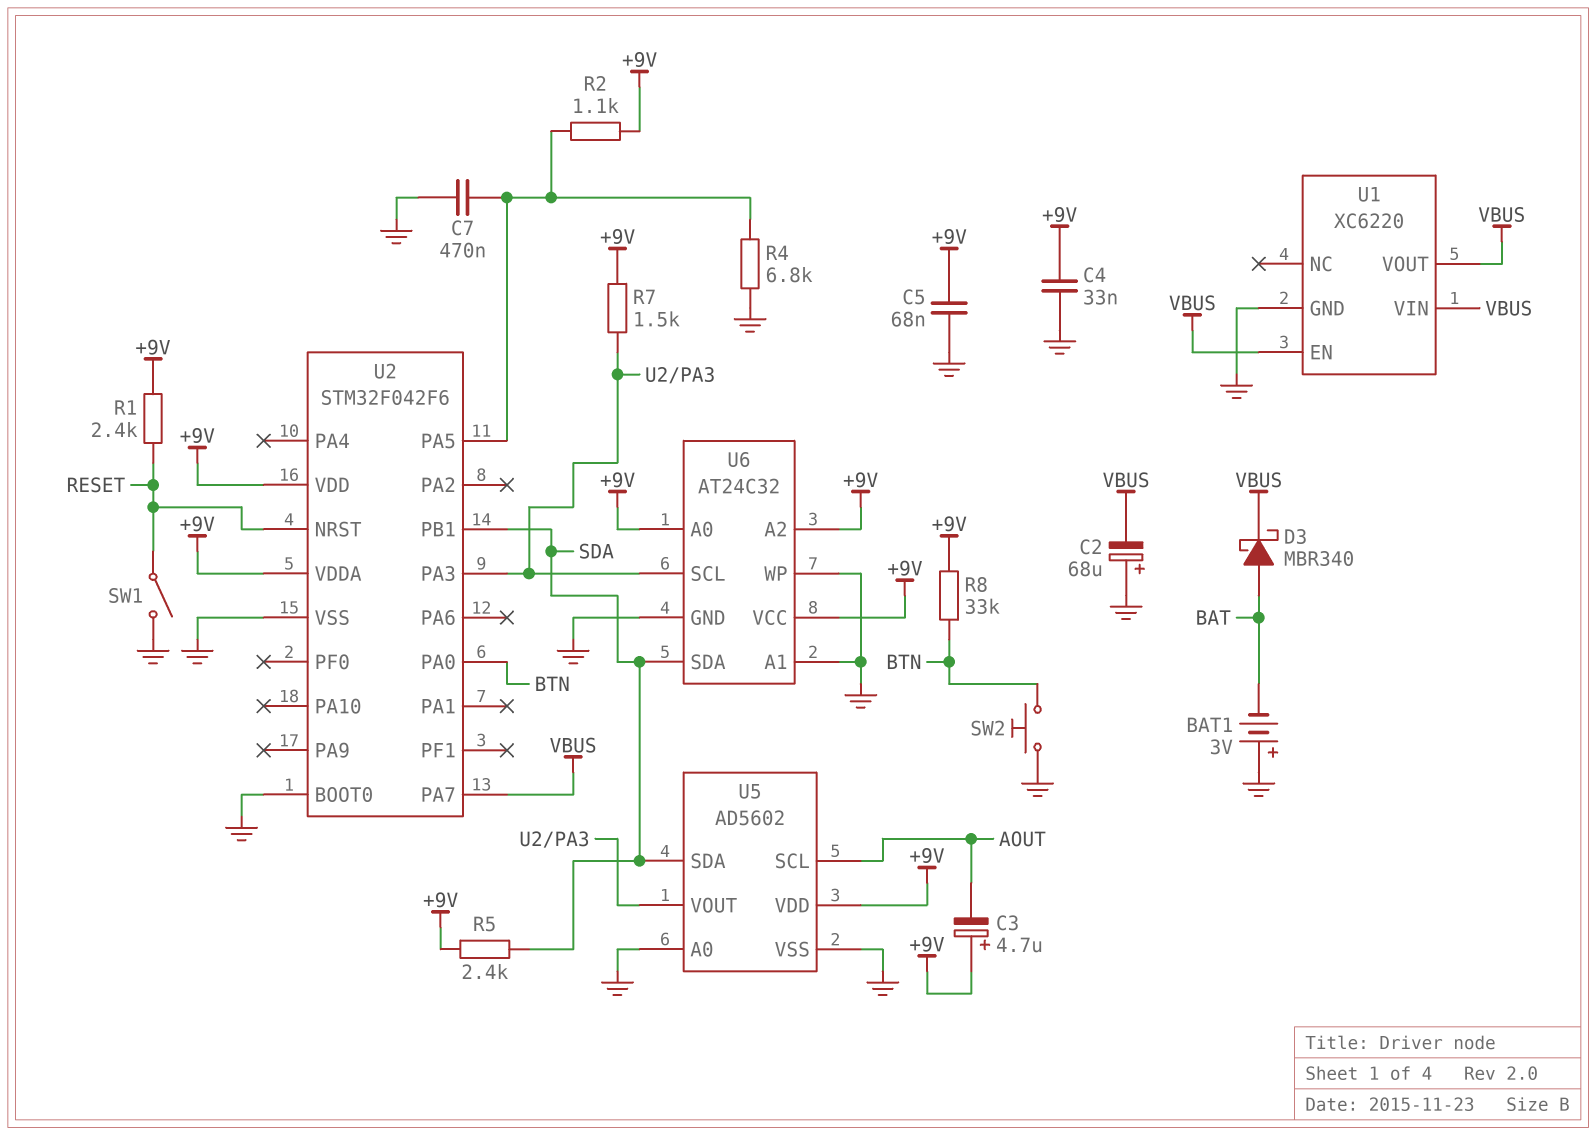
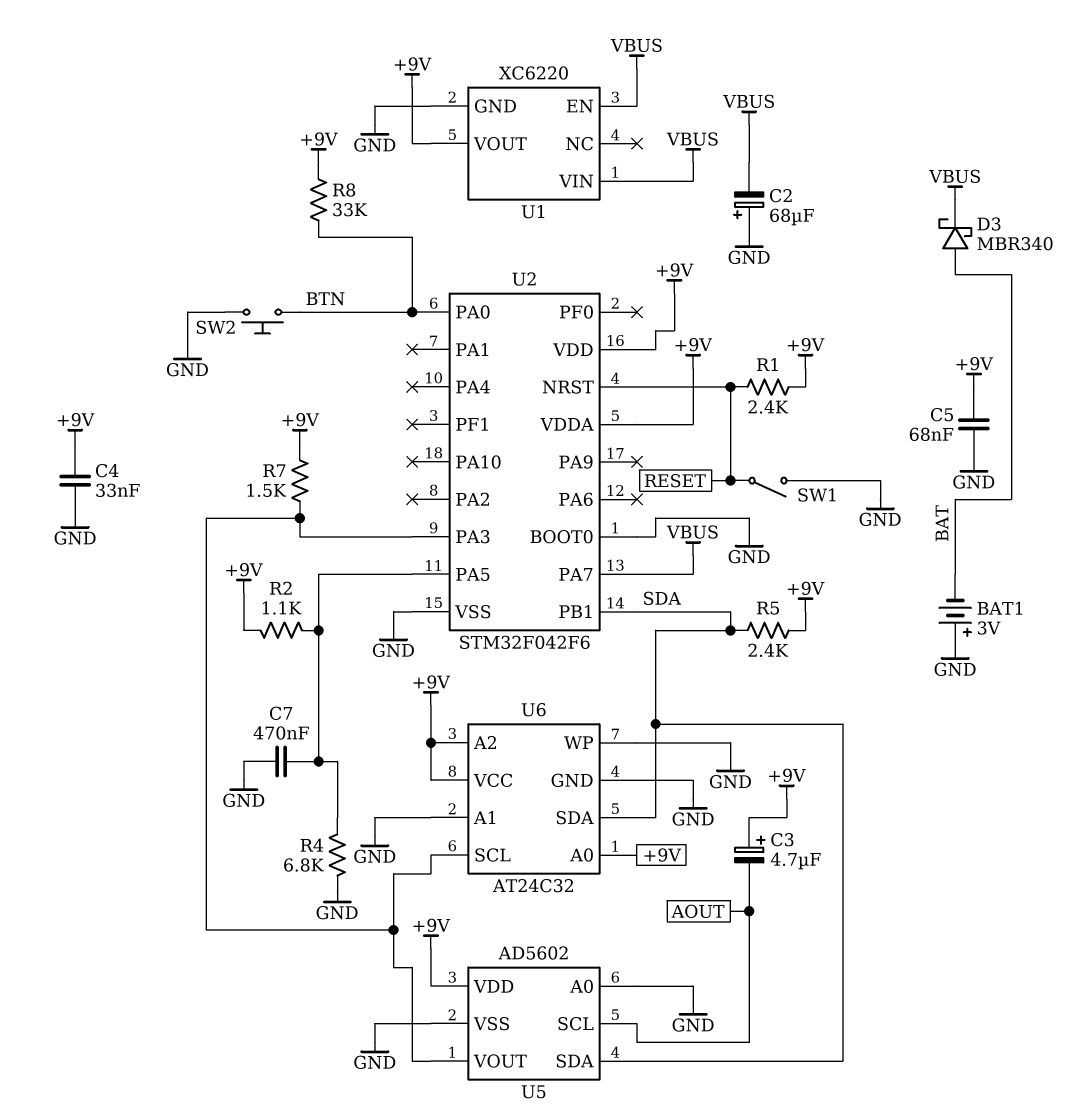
U1 pin VOUT: VBUS -> +9V

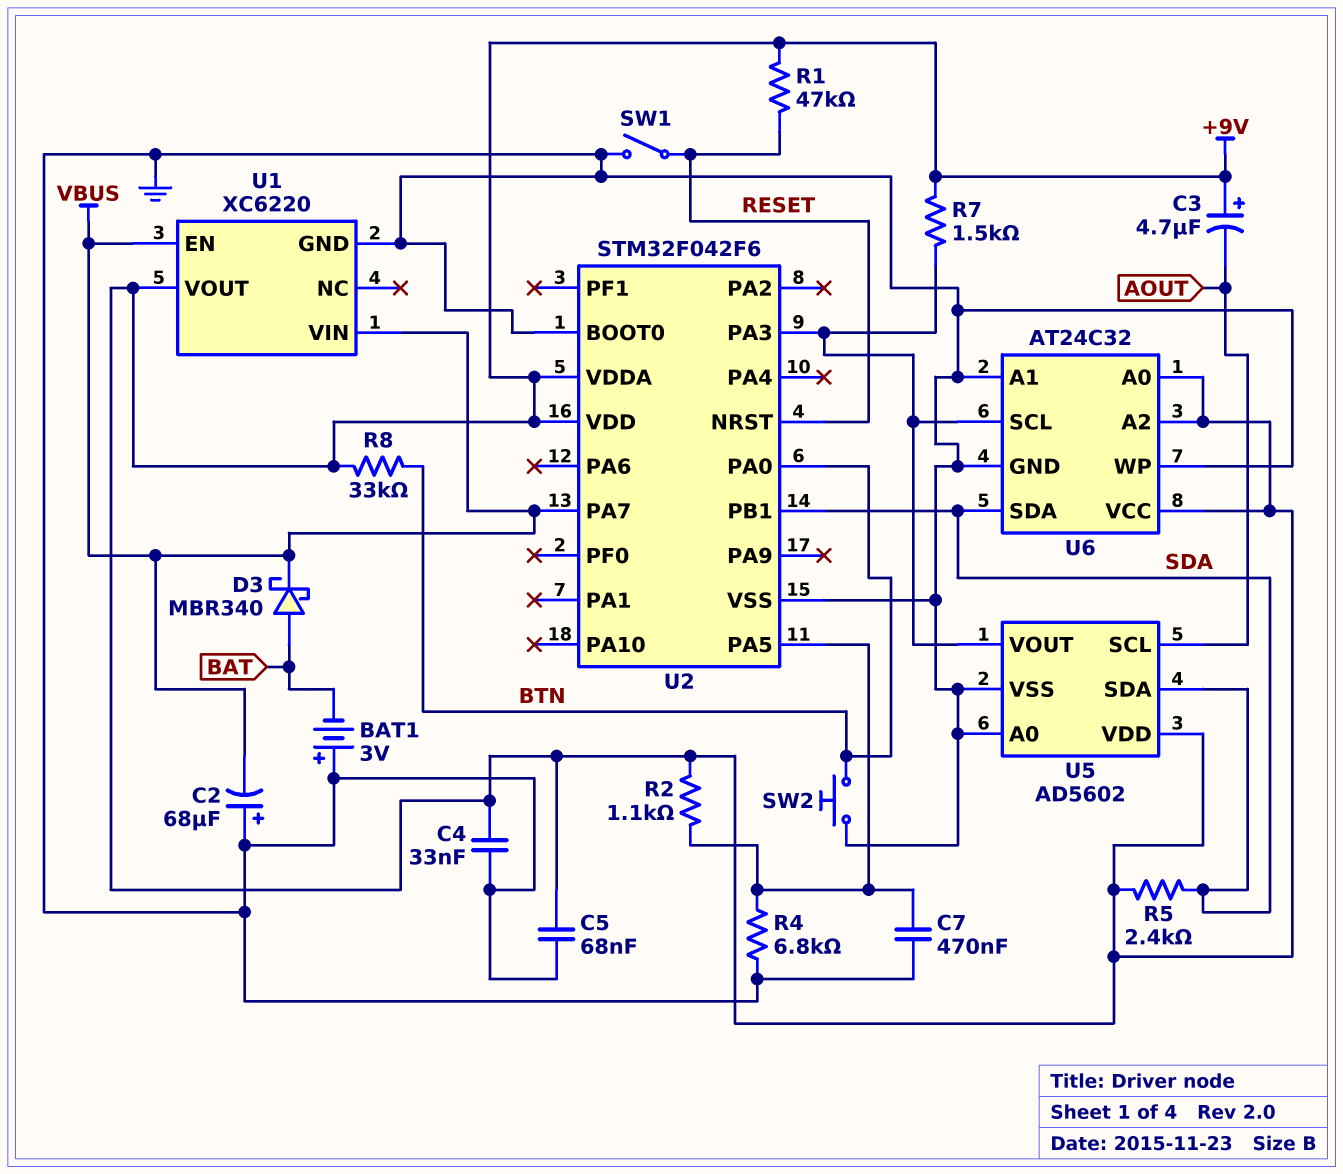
R1: 2.4k (+9V, RESET) -> 47k (+9V, RESET)

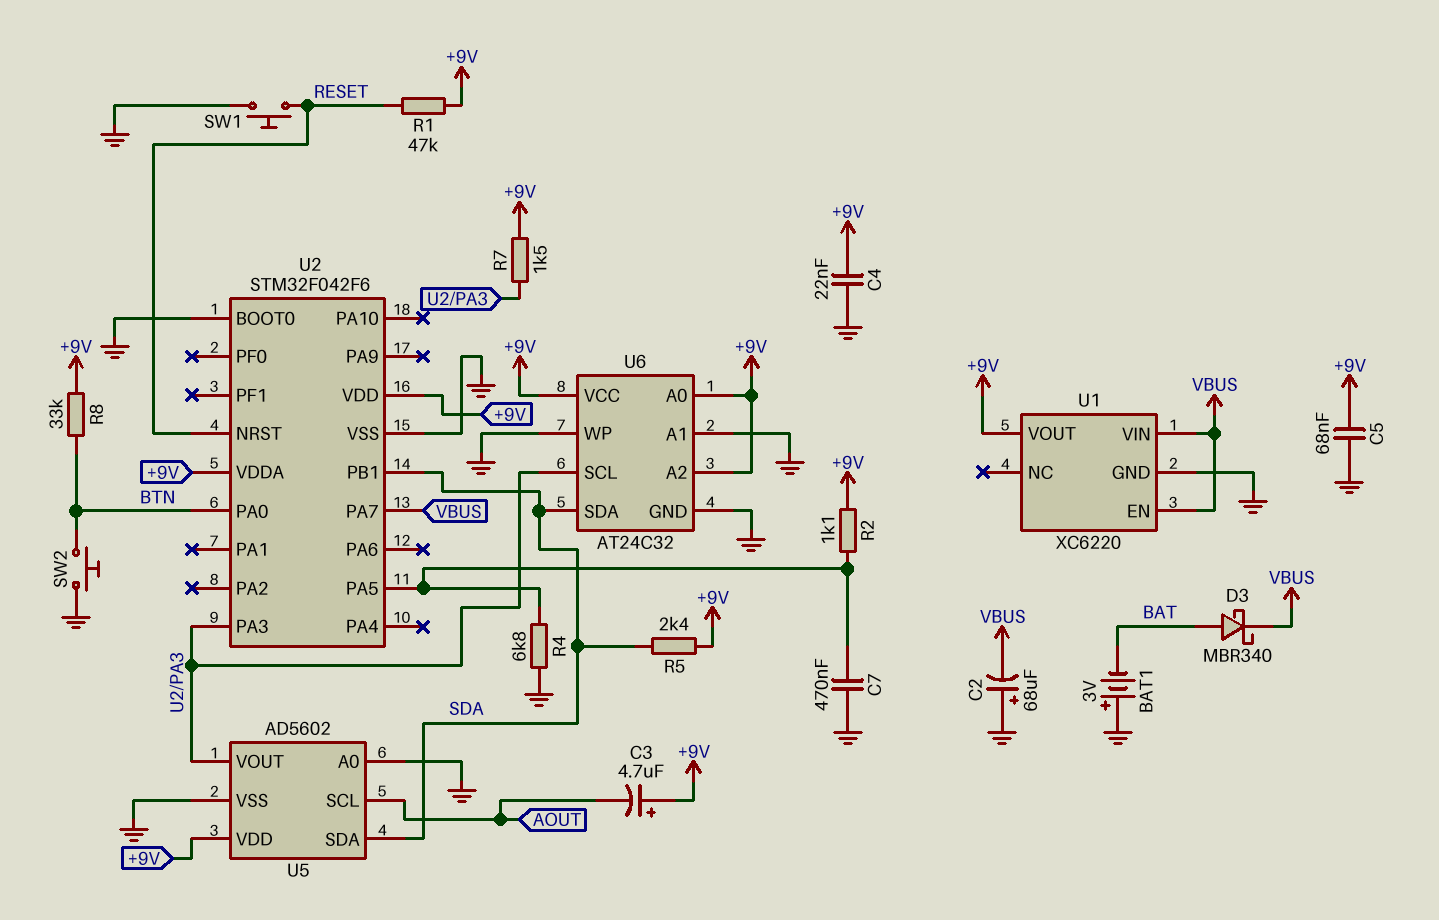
C4: 33nF (+9V, GND) -> 22nF (+9V, GND)
SW1: switch (GND, RESET) -> button (GND, RESET)

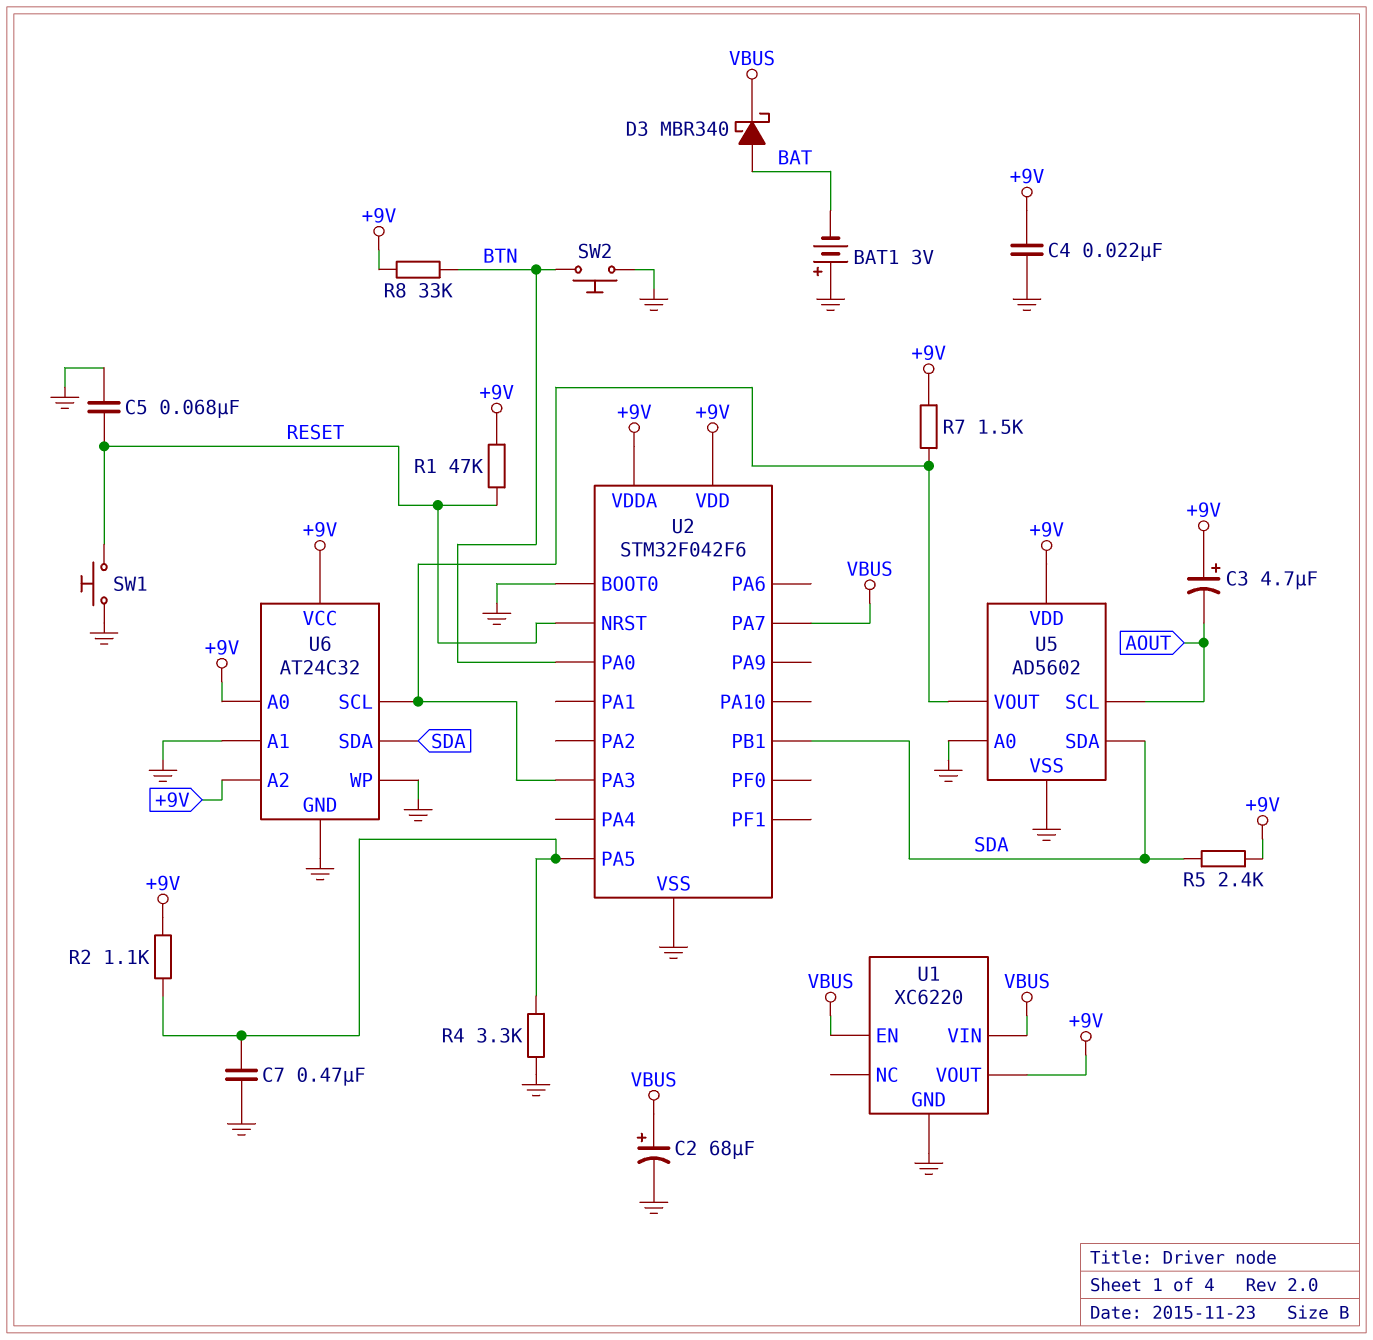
C2: 68uF (plus GND, minus VBUS) -> 68uF (plus VBUS, minus GND)
C5: 68nF (+9V, GND) -> 68nF (GND, RESET)
R4: 6.8k (GND, U2/PA5) -> 3.3k (GND, U2/PA5)

